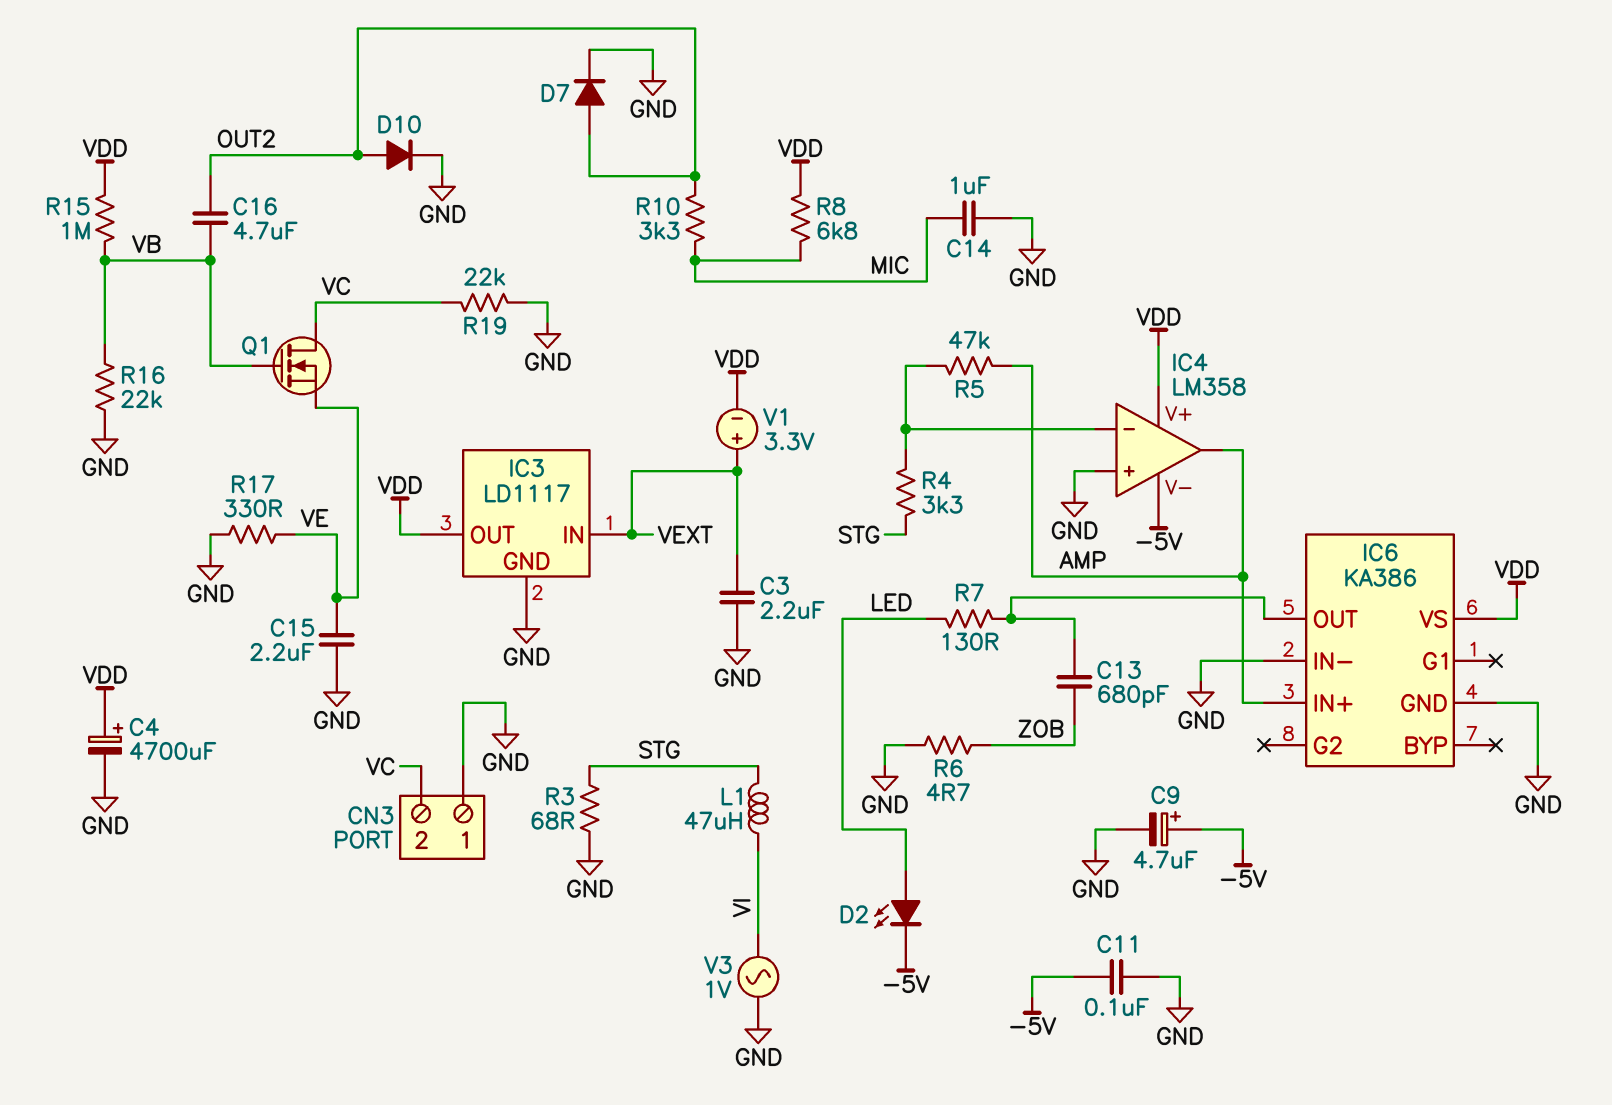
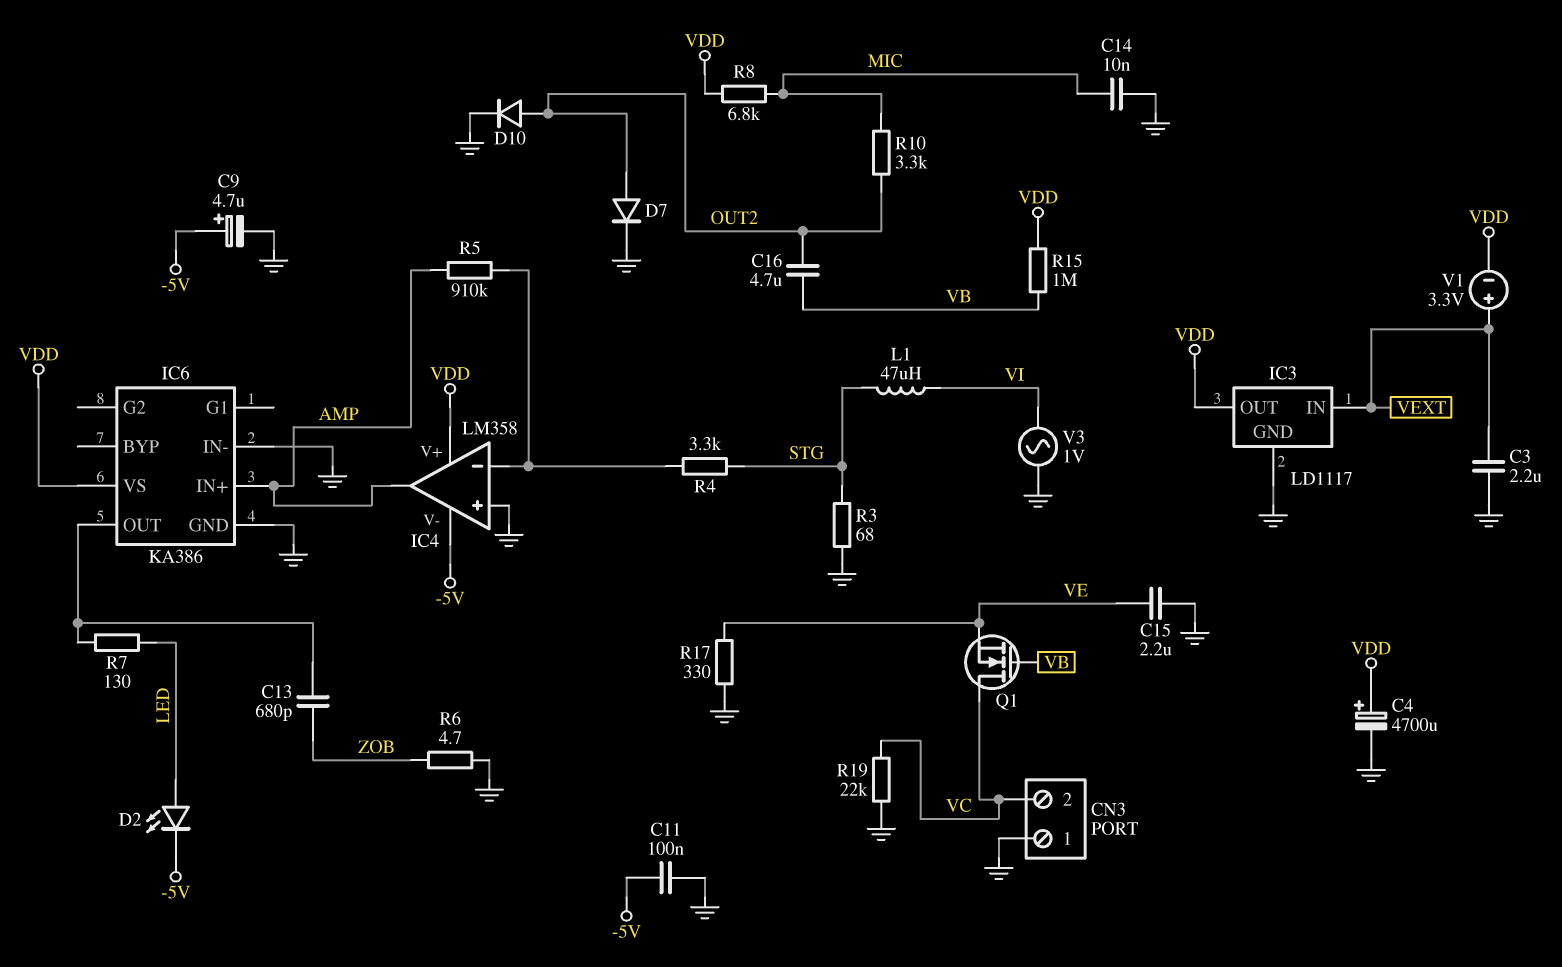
C14: 1uF (GND, MIC) -> 10nF (GND, MIC)
R5: 47k (AMP, IC4/in-) -> 910k (AMP, IC4/in-)
R16: 22k (GND, VB) -> none

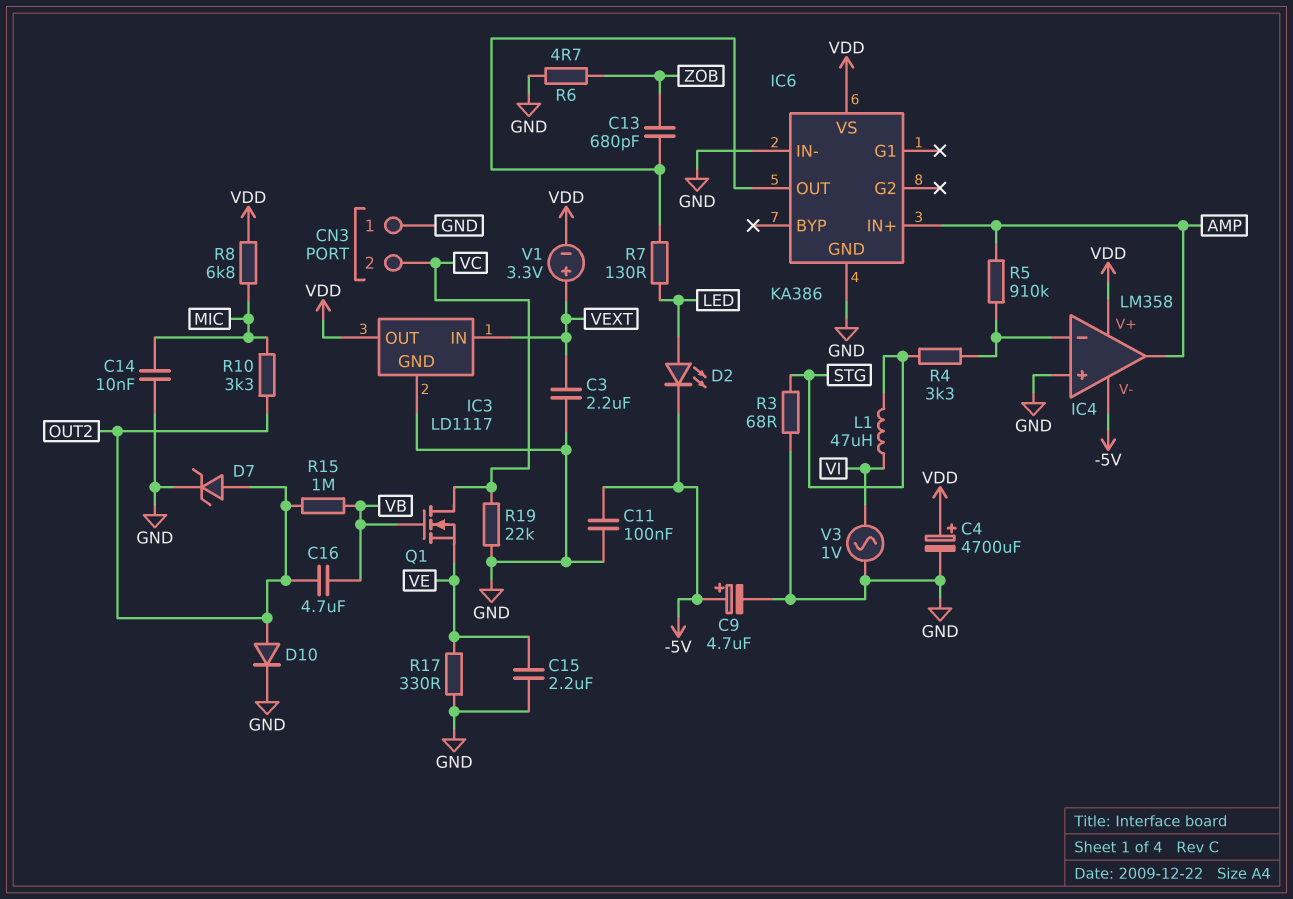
D7: diode (A OUT2, K GND) -> zener (A OUT2, K GND)
R15: 1M (VB, VDD) -> 1M (OUT2, VB)

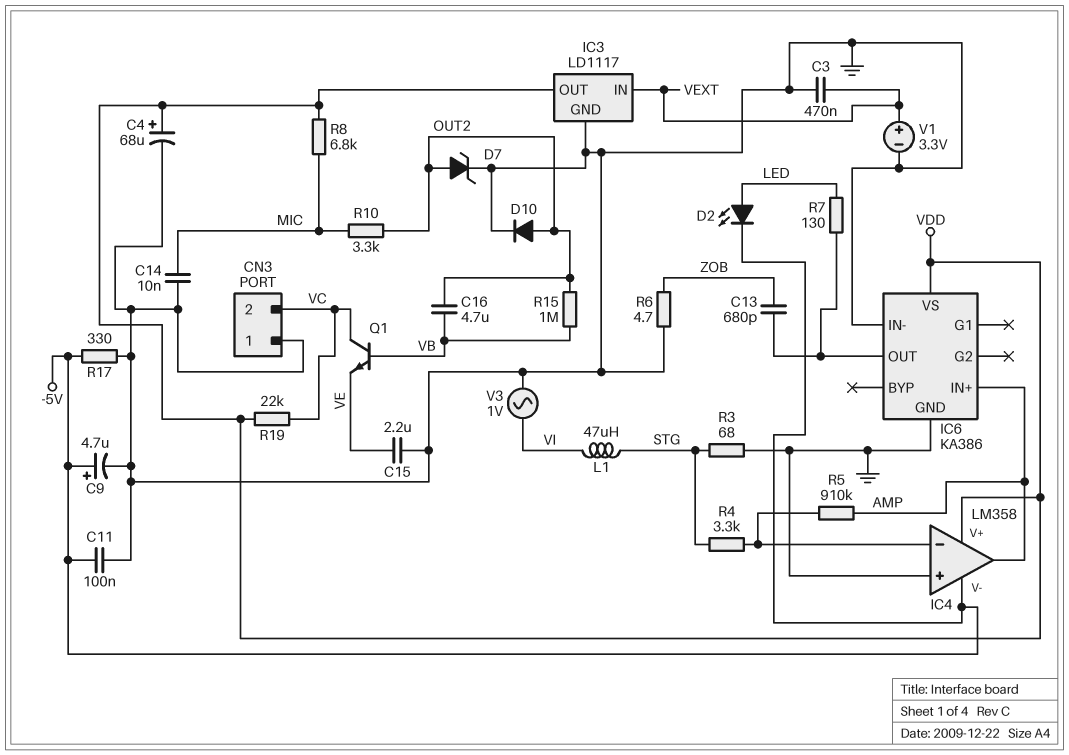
C3: 2.2uF (GND, VEXT) -> 470nF (GND, VEXT)
C4: 4700uF (plus VDD, minus GND) -> 68uF (plus VDD, minus GND)
Q1: NMOS (G VB, D VC, S VE) -> NPN (B VB, C VC, E VE)
R17: 330 (GND, VE) -> 330 (-5V, GND)
R19: 22k (GND, VC) -> 22k (VC, VDD)
V1: 3.3V (plus VEXT, minus VDD) -> 3.3V (plus VEXT, minus GND)

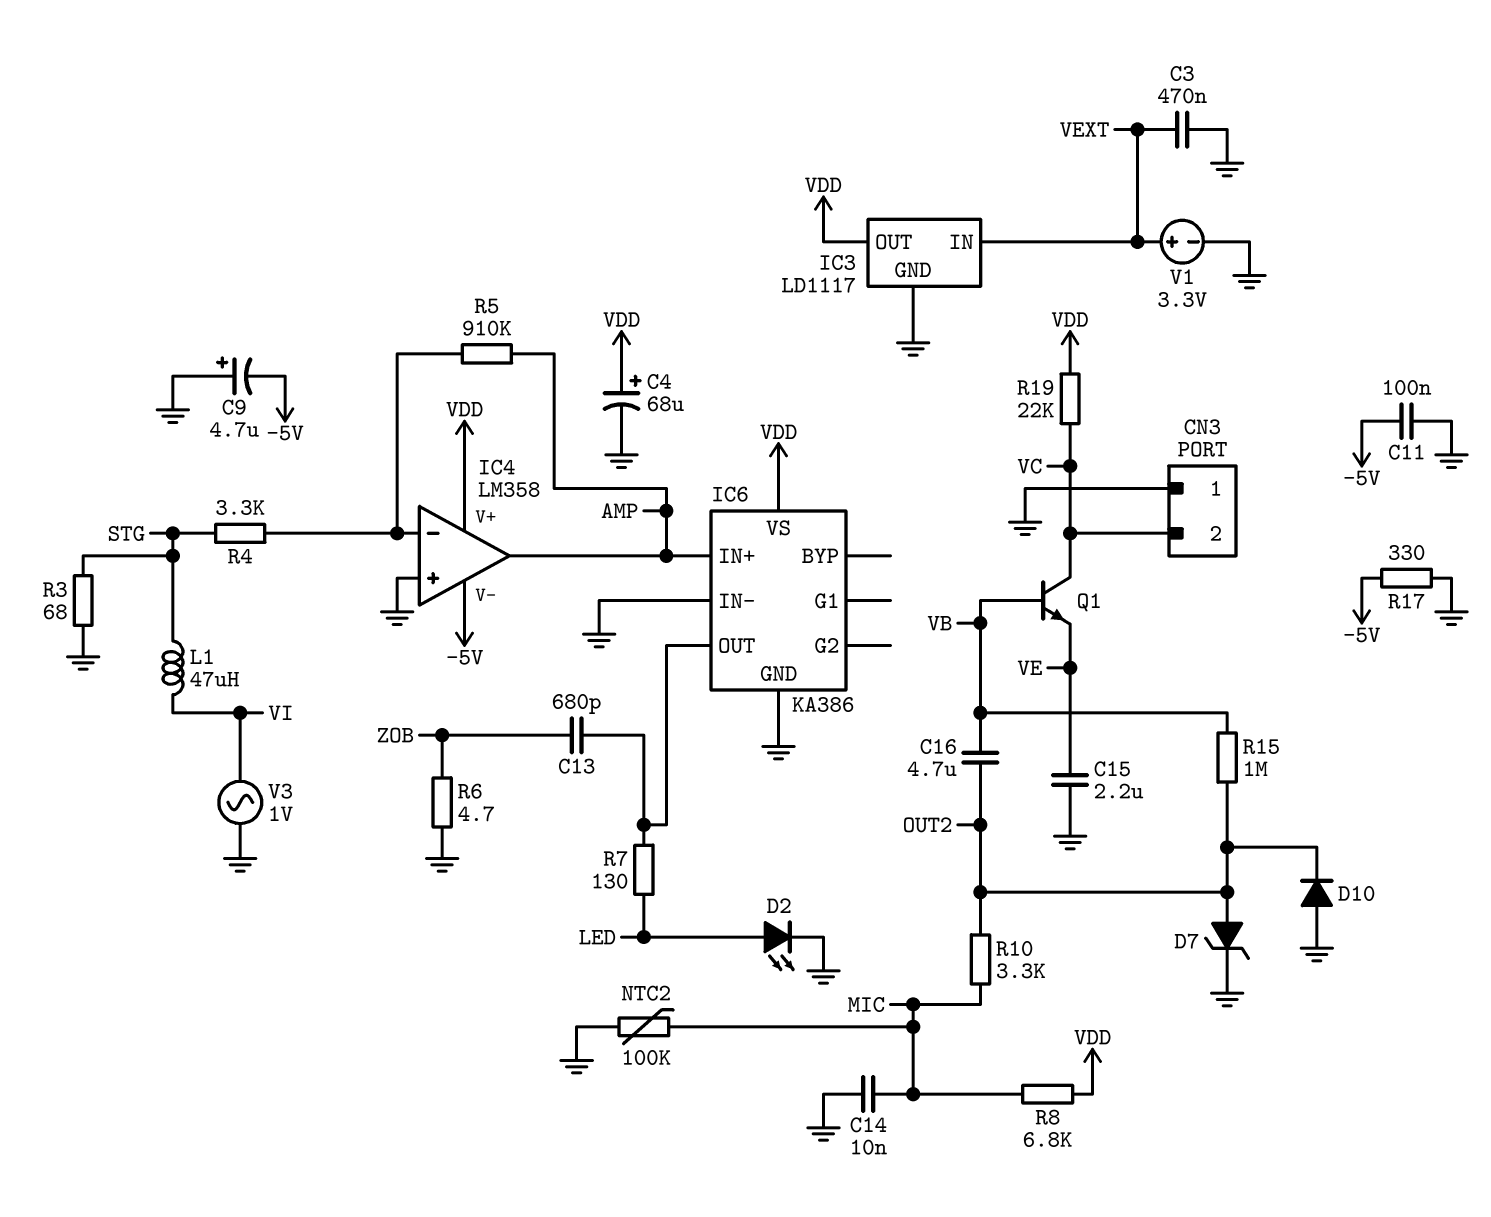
C9: 4.7uF (plus -5V, minus GND) -> 4.7uF (plus GND, minus -5V)
D2: LED (A LED, K -5V) -> LED (A LED, K GND)
D10: diode (A OUT2, K GND) -> diode (A GND, K OUT2)
NTC2: none -> 100k (GND, MIC)

